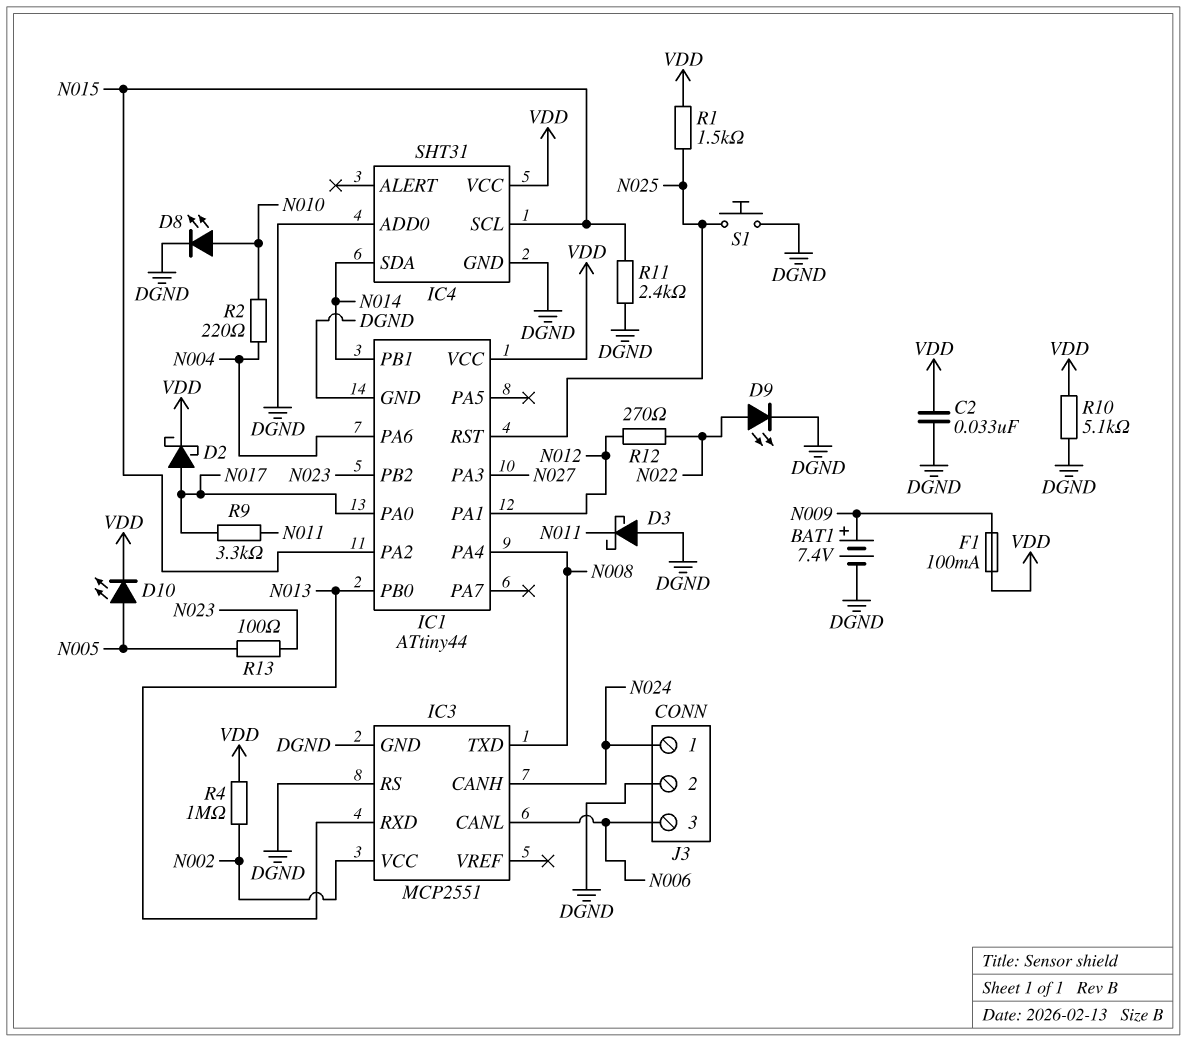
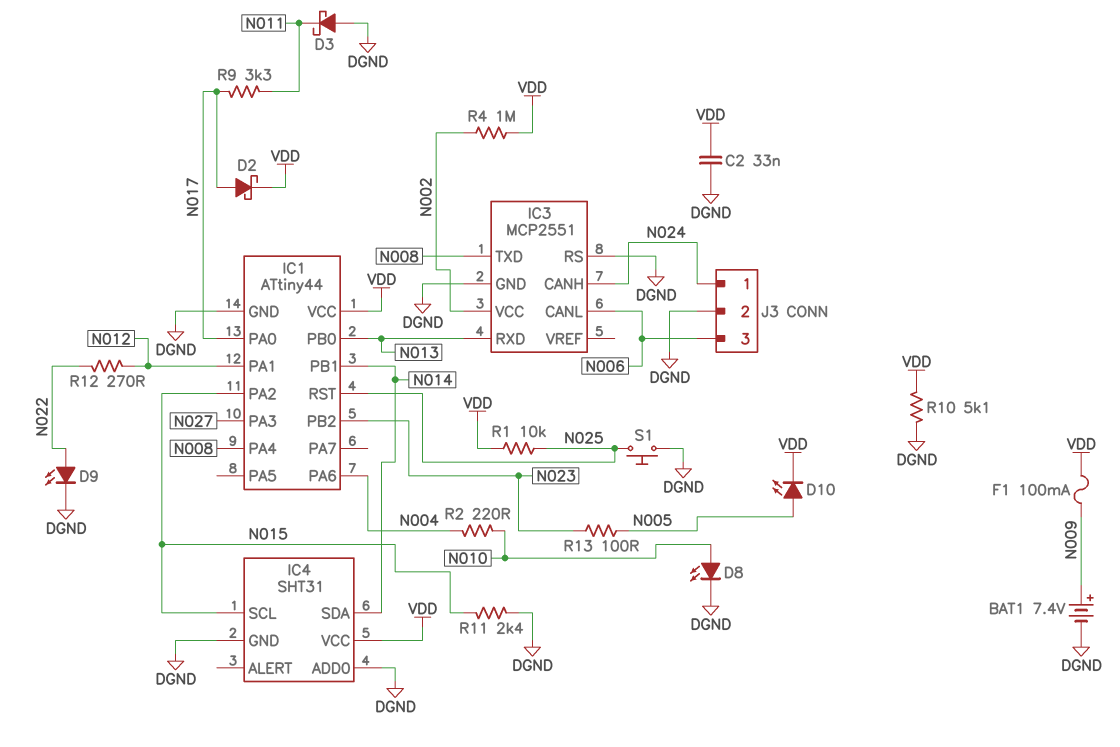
R1: 1.5k (N025, VDD) -> 10k (N025, VDD)

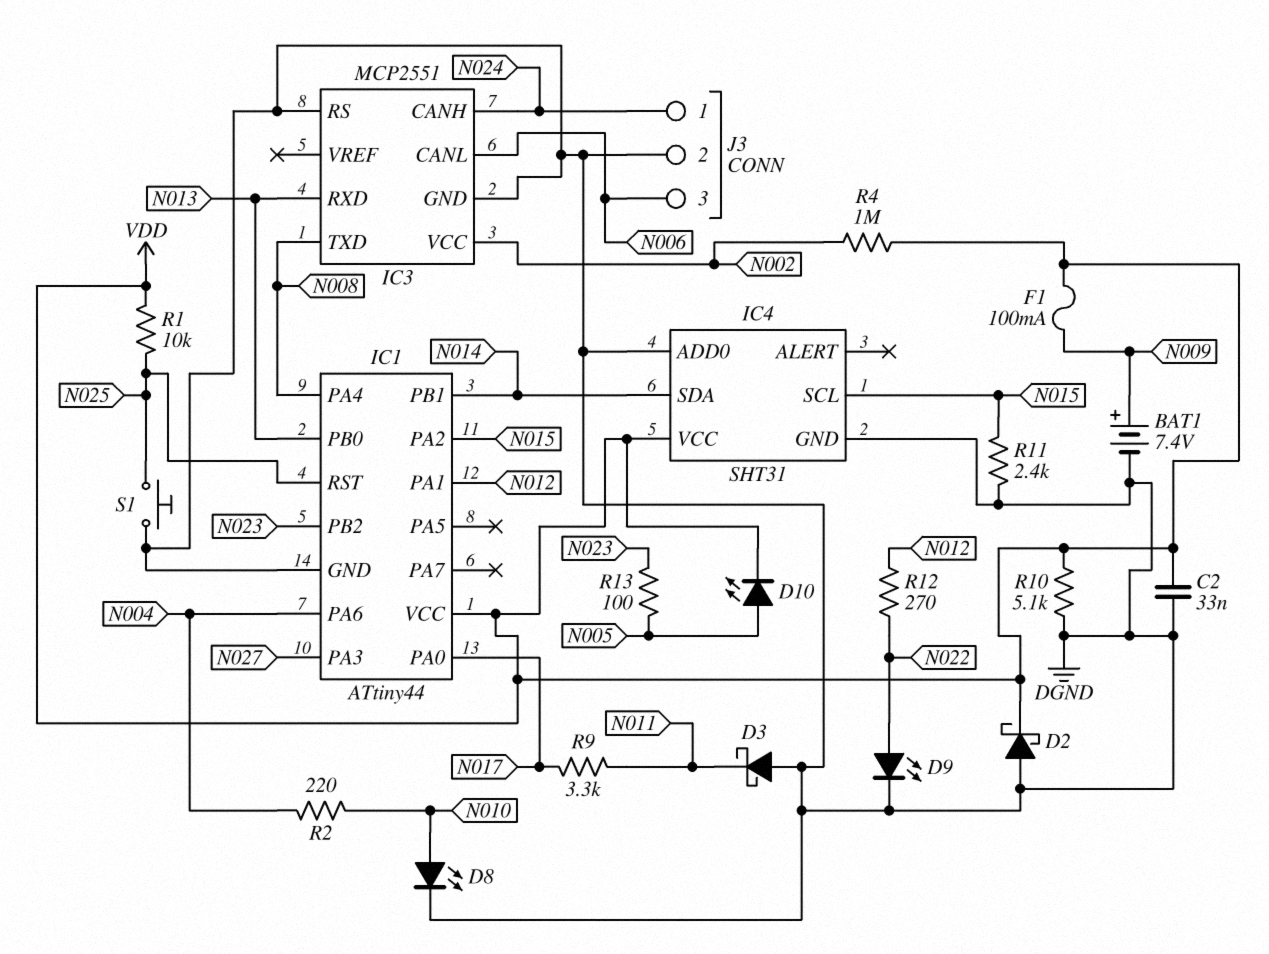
D2: schottky (A N017, K VDD) -> schottky (A DGND, K VDD)

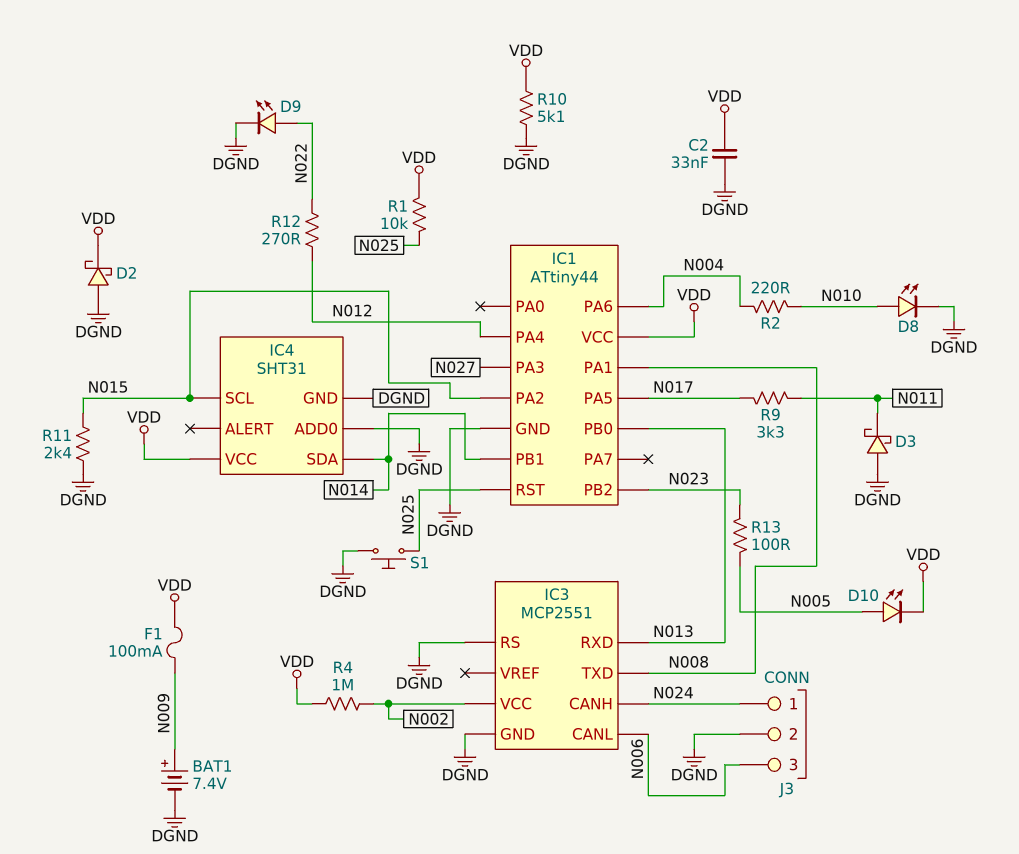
IC1 pin PA0: N017 -> none
IC1 pin PA1: N012 -> N008
IC1 pin PA4: N008 -> N012
IC1 pin PA5: none -> N017

